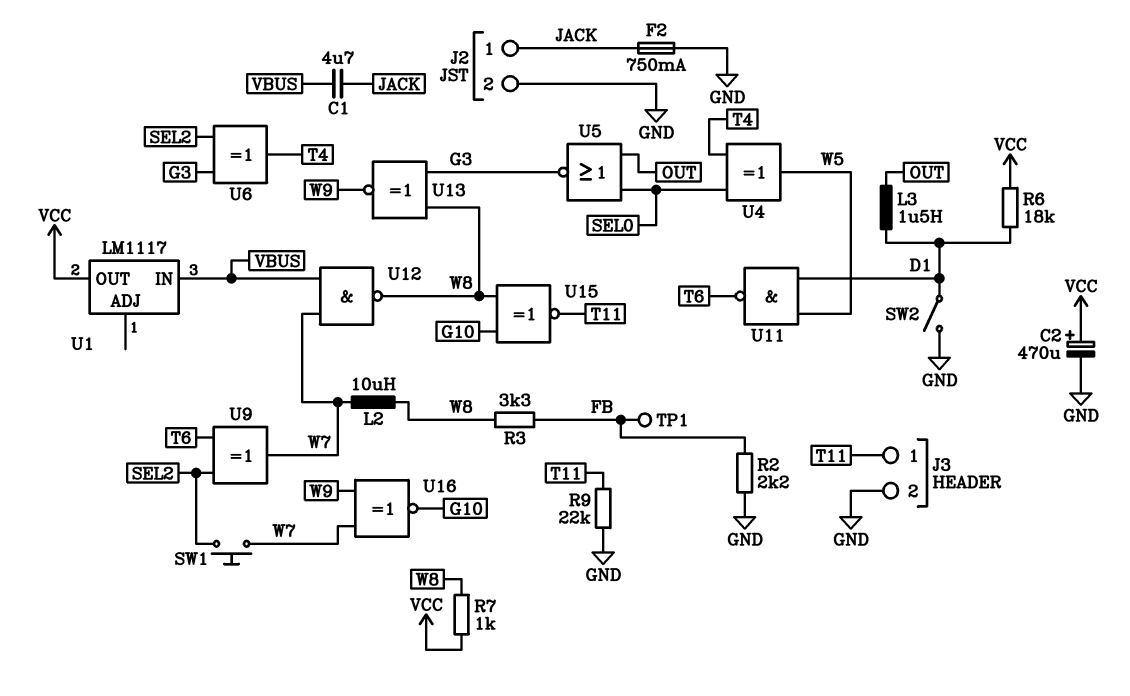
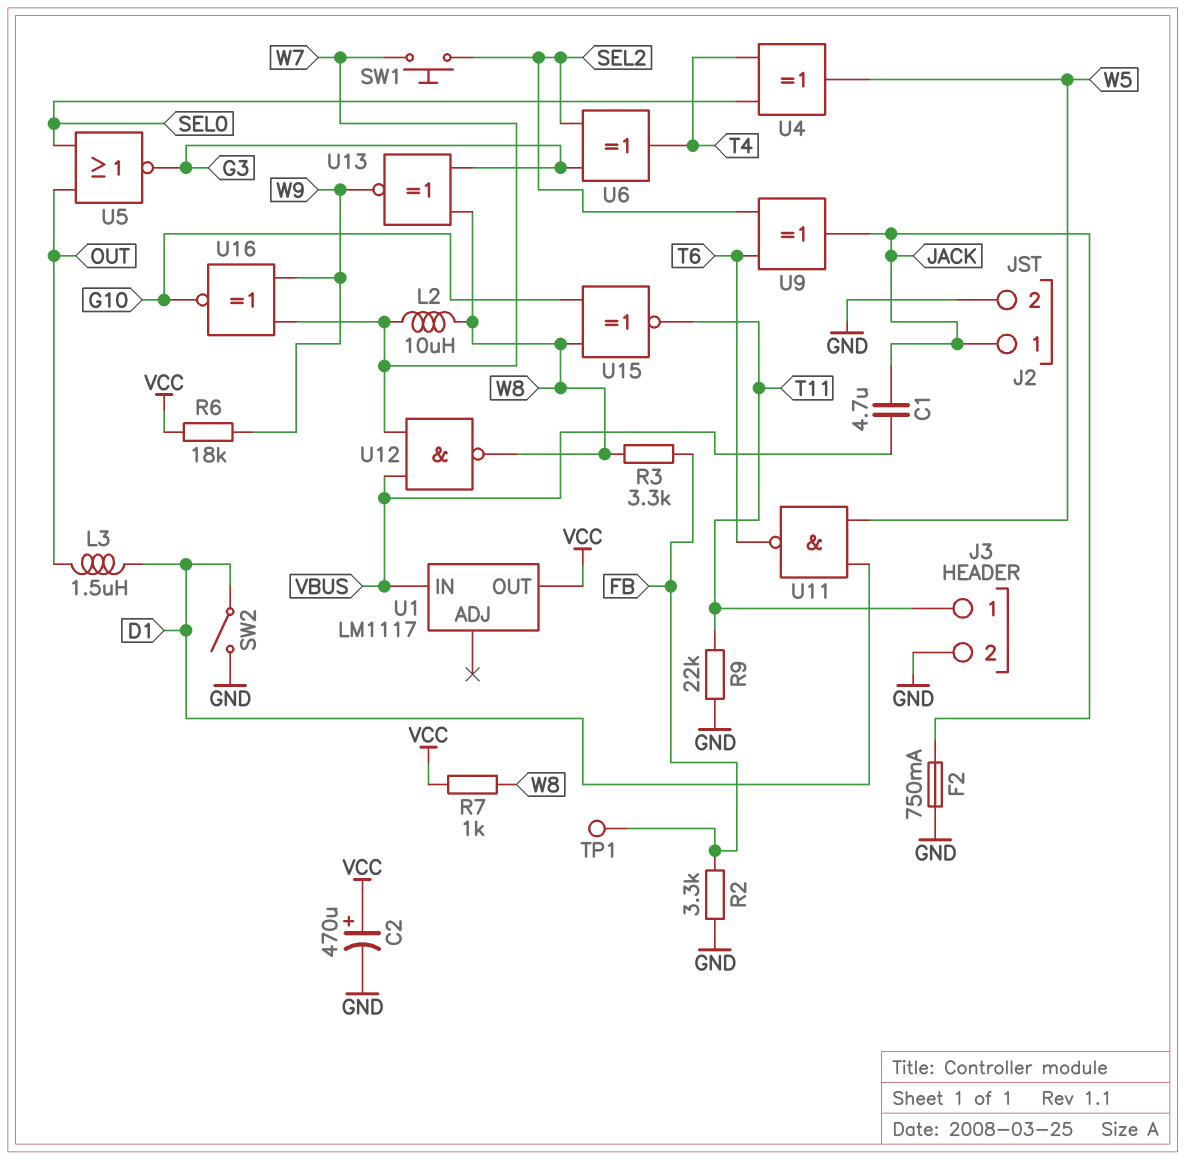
R2: 2.2k (FB, GND) -> 3.3k (FB, GND)
R6: 18k (D1, VCC) -> 18k (VCC, W9)
U9: XOR (in SEL2, in T6, out W7) -> XOR (in SEL2, in T6, out JACK)

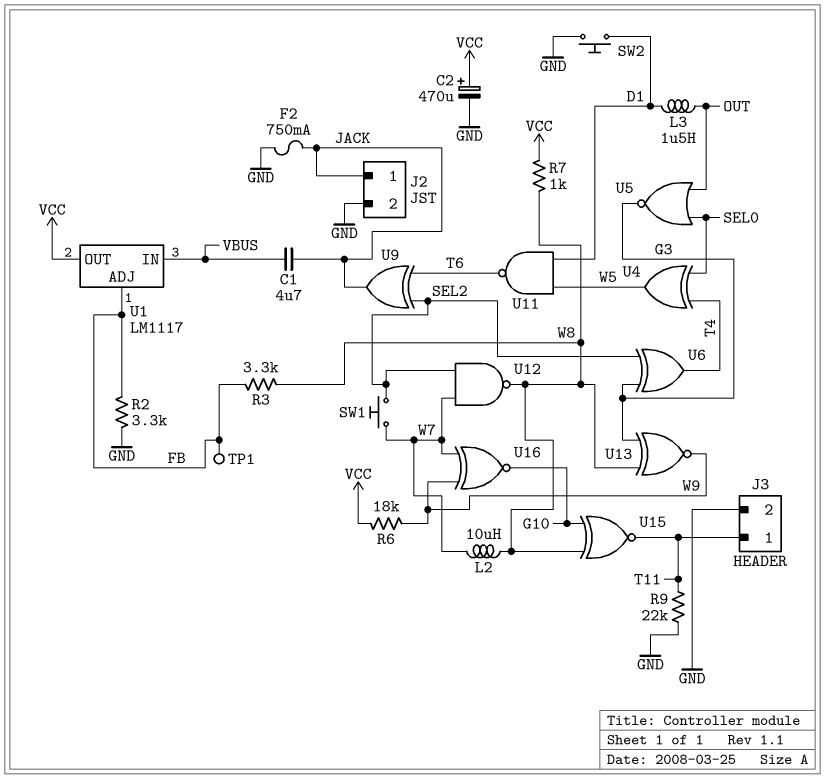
SW2: switch (D1, GND) -> button (D1, GND)
U1 pin ADJ: none -> FB
U12: NAND (in VBUS, in W7, out W8) -> NAND (in SEL2, in W7, out W8)

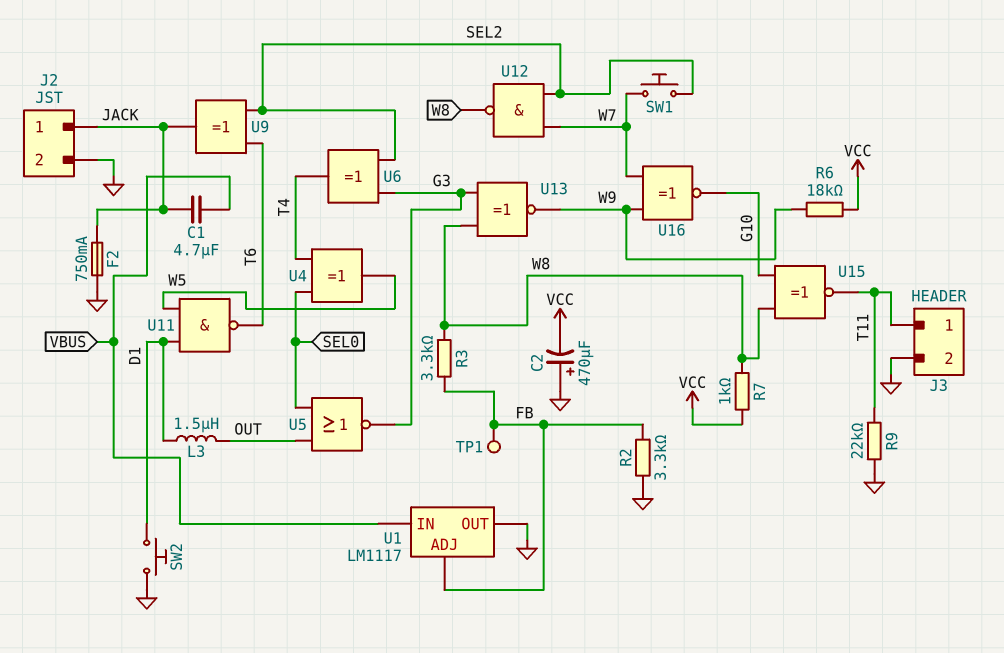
C2: 470uF (plus VCC, minus GND) -> 470uF (plus GND, minus VCC)
L2: 10uH (W7, W8) -> none
U1 pin OUT: VCC -> GND

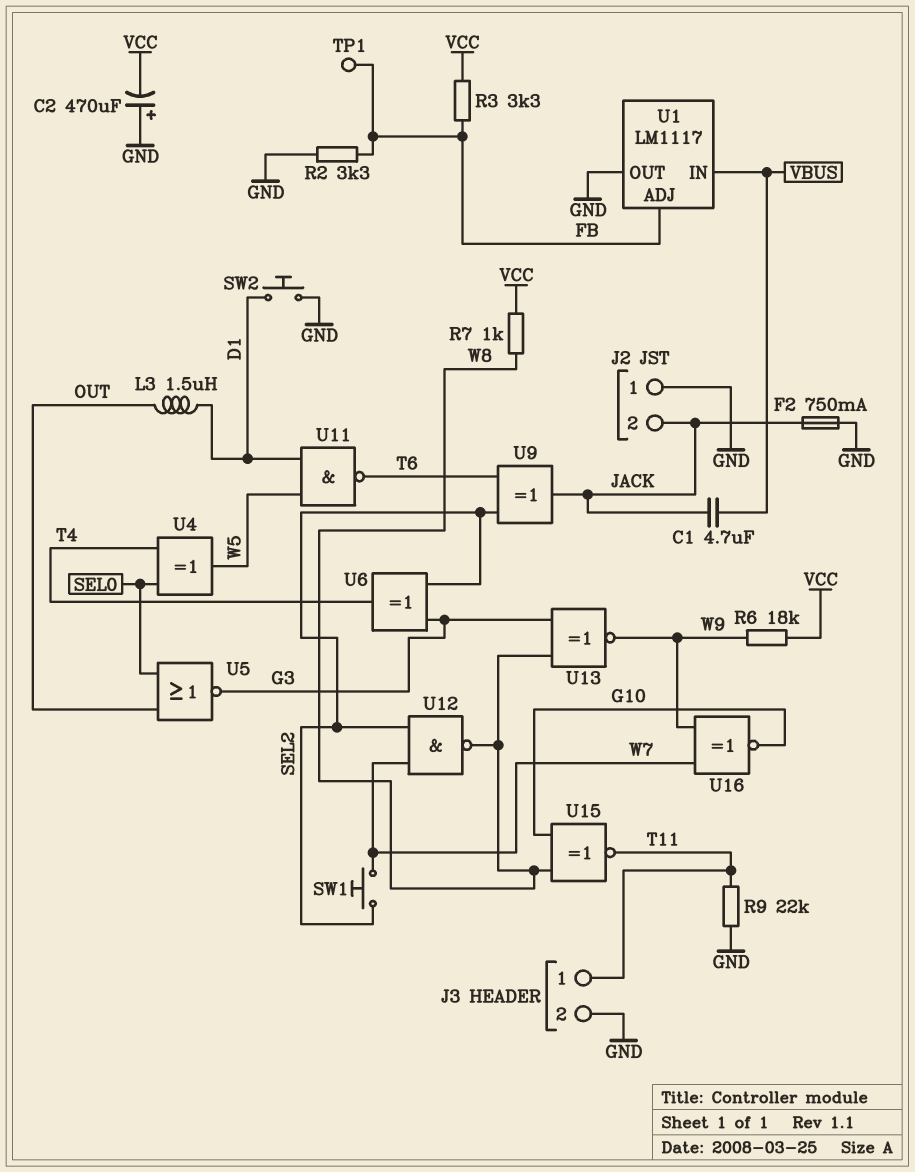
J2 pin 1: JACK -> GND
J2 pin 2: GND -> JACK
R3: 3.3k (FB, W8) -> 3.3k (FB, VCC)

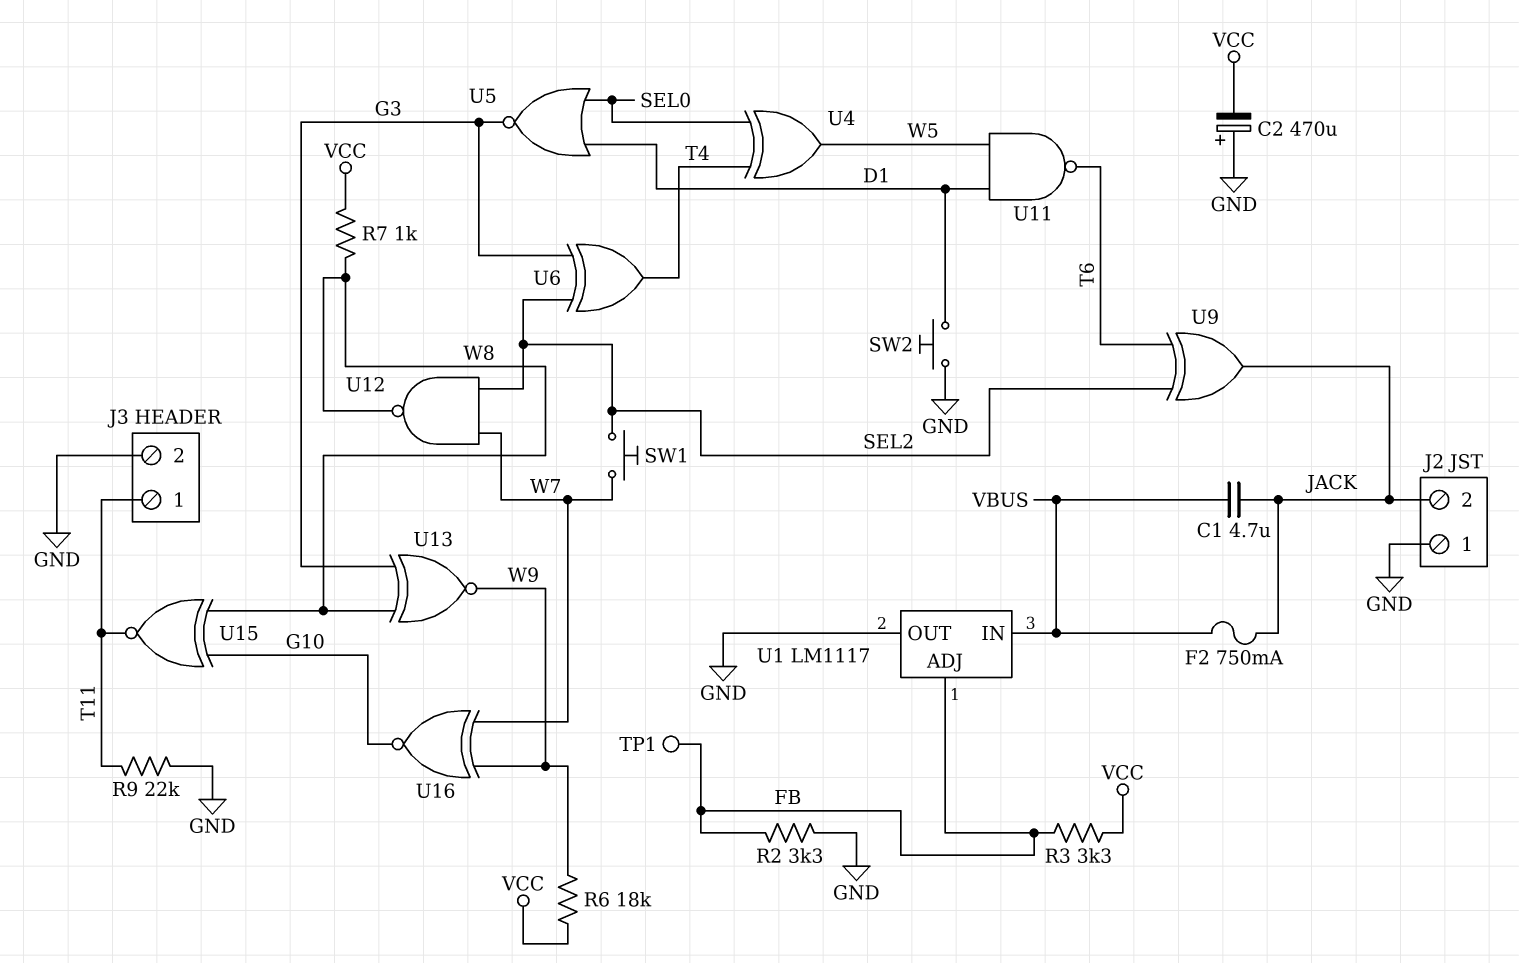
F2: 750mA (GND, JACK) -> 750mA (JACK, VBUS)
L3: 1.5uH (D1, OUT) -> none
U5: NOR (in OUT, in SEL0, out G3) -> NOR (in D1, in SEL0, out G3)

